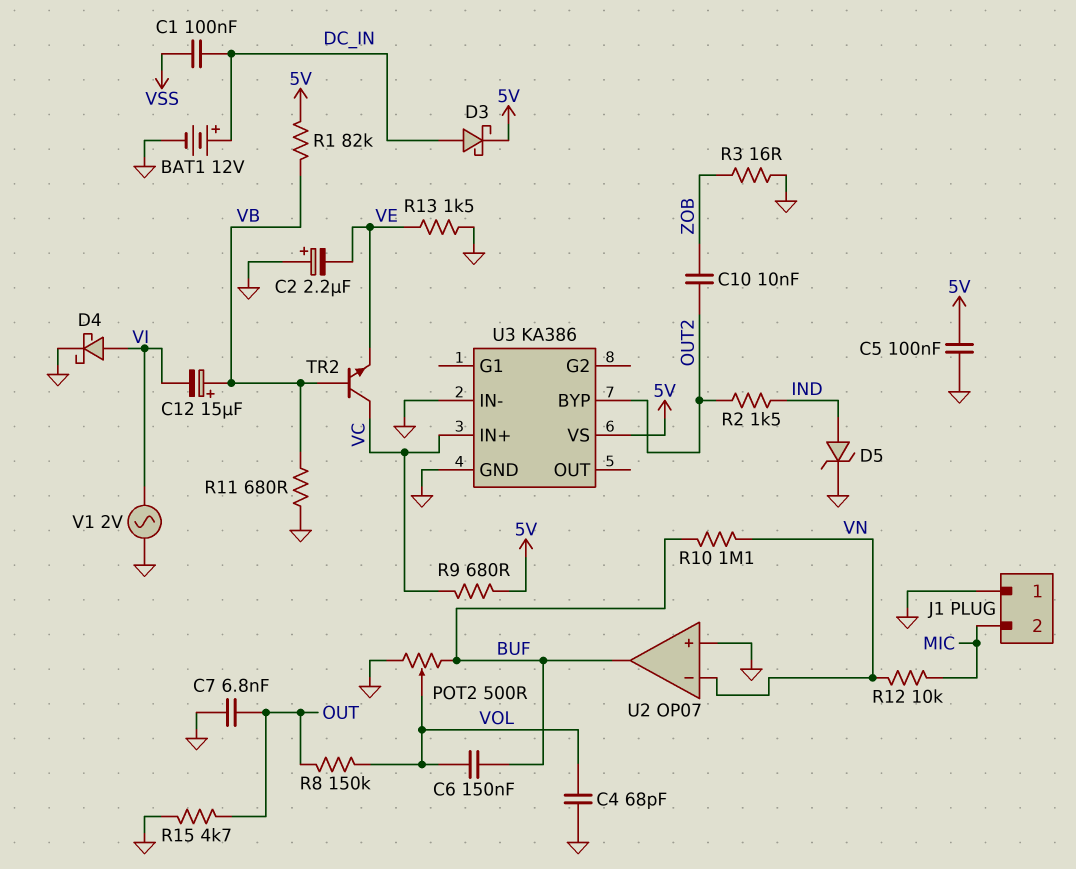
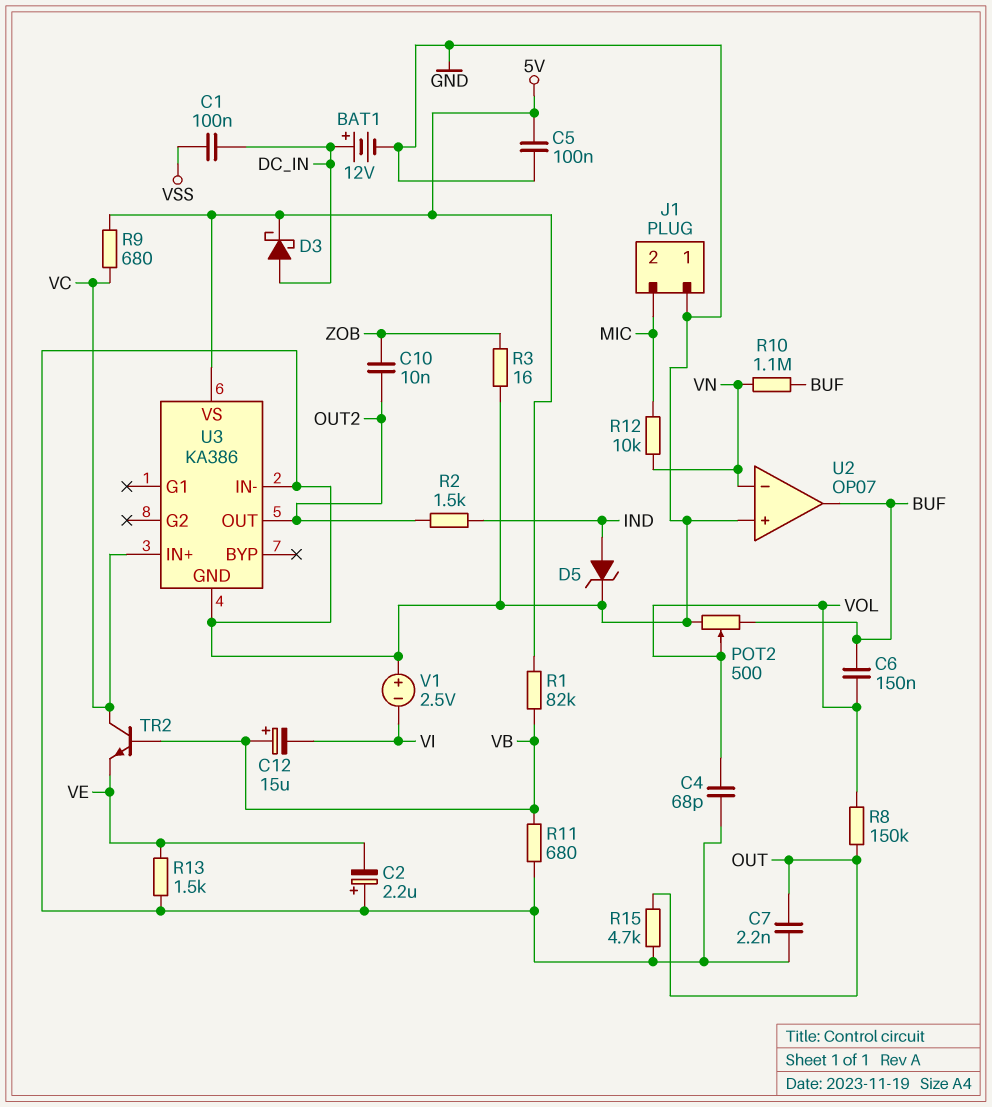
C7: 6.8nF (GND, OUT) -> 2.2nF (GND, OUT)
D4: schottky (A VI, K GND) -> none
U3 pin BYP: OUT2 -> none
U3 pin OUT: none -> OUT2
V1: AC 2V (GND, VI) -> 2.5V (plus GND, minus VI)

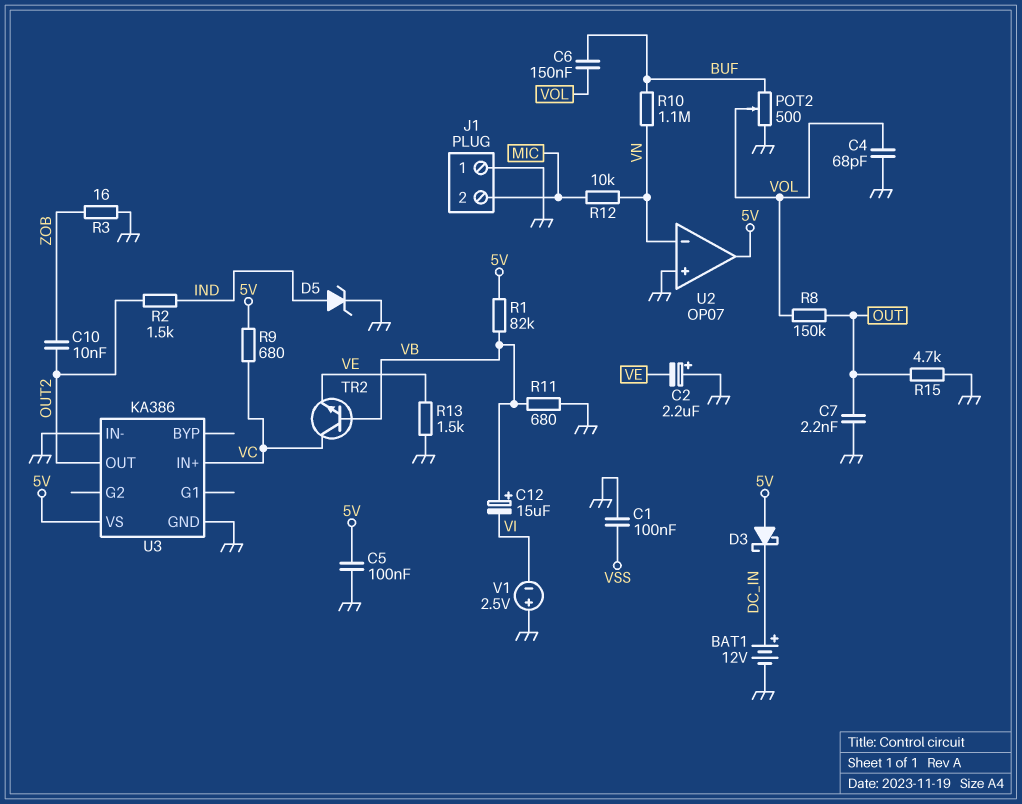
C1: 100nF (DC_IN, VSS) -> 100nF (GND, VSS)
D3: schottky (A DC_IN, K 5V) -> schottky (A 5V, K DC_IN)
U2 pin out: BUF -> 5V

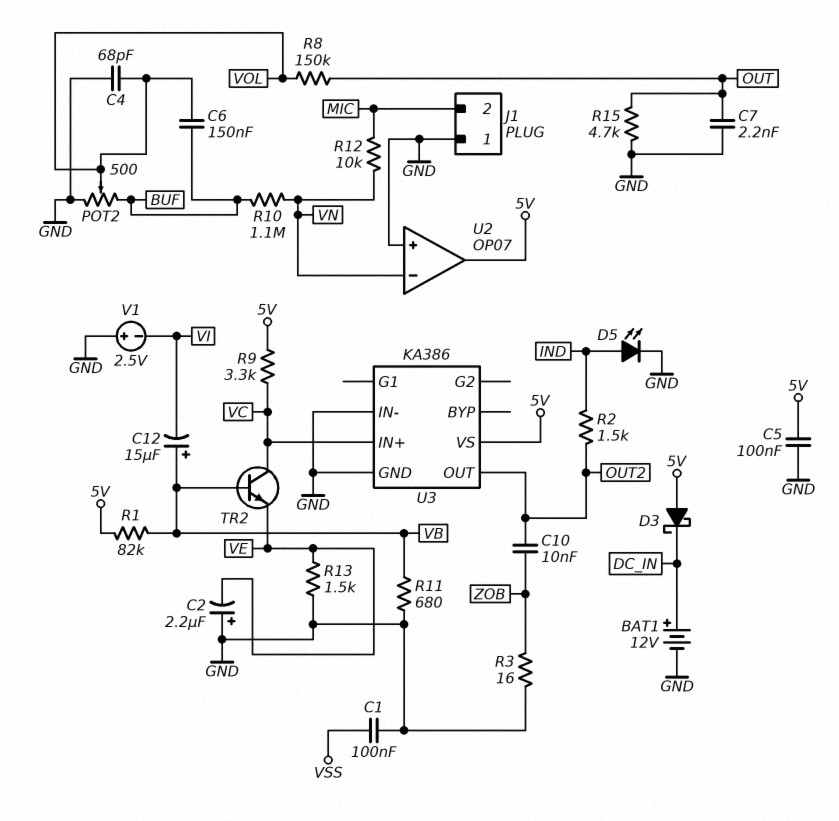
D5: zener (A IND, K GND) -> LED (A IND, K GND)
R9: 680 (5V, VC) -> 3.3k (5V, VC)

